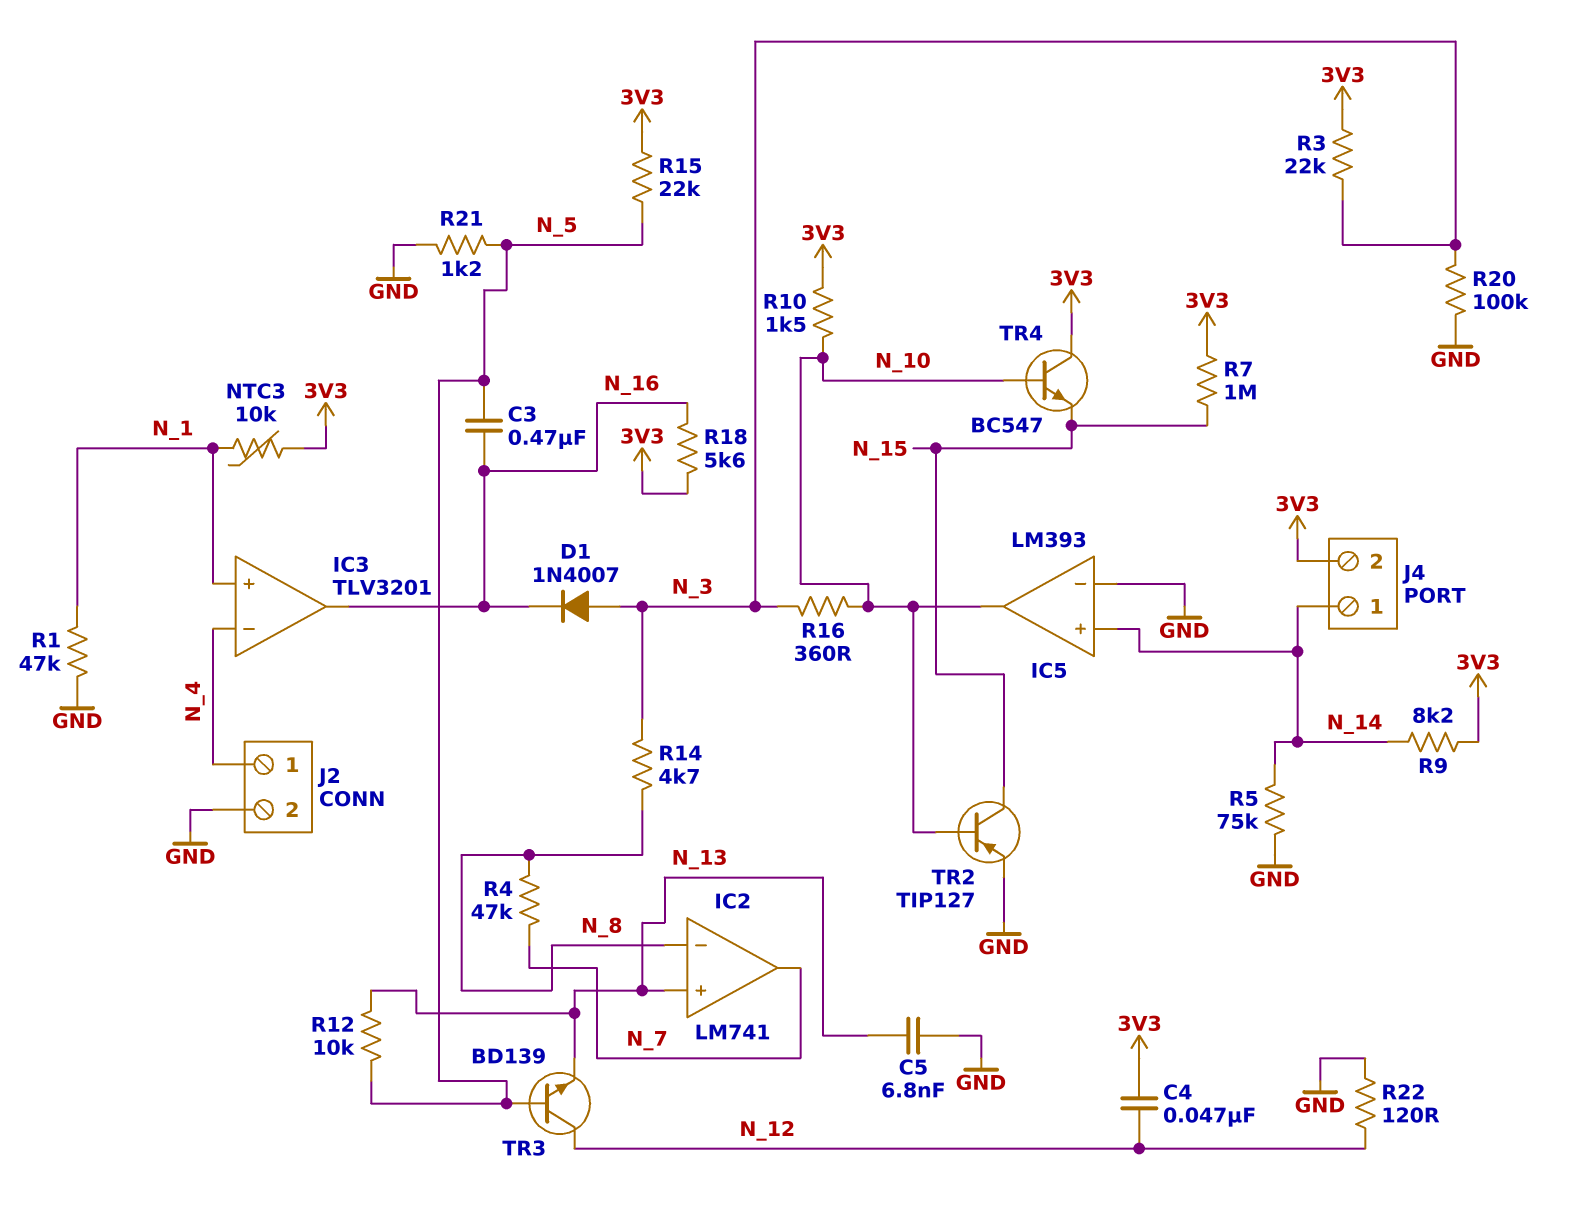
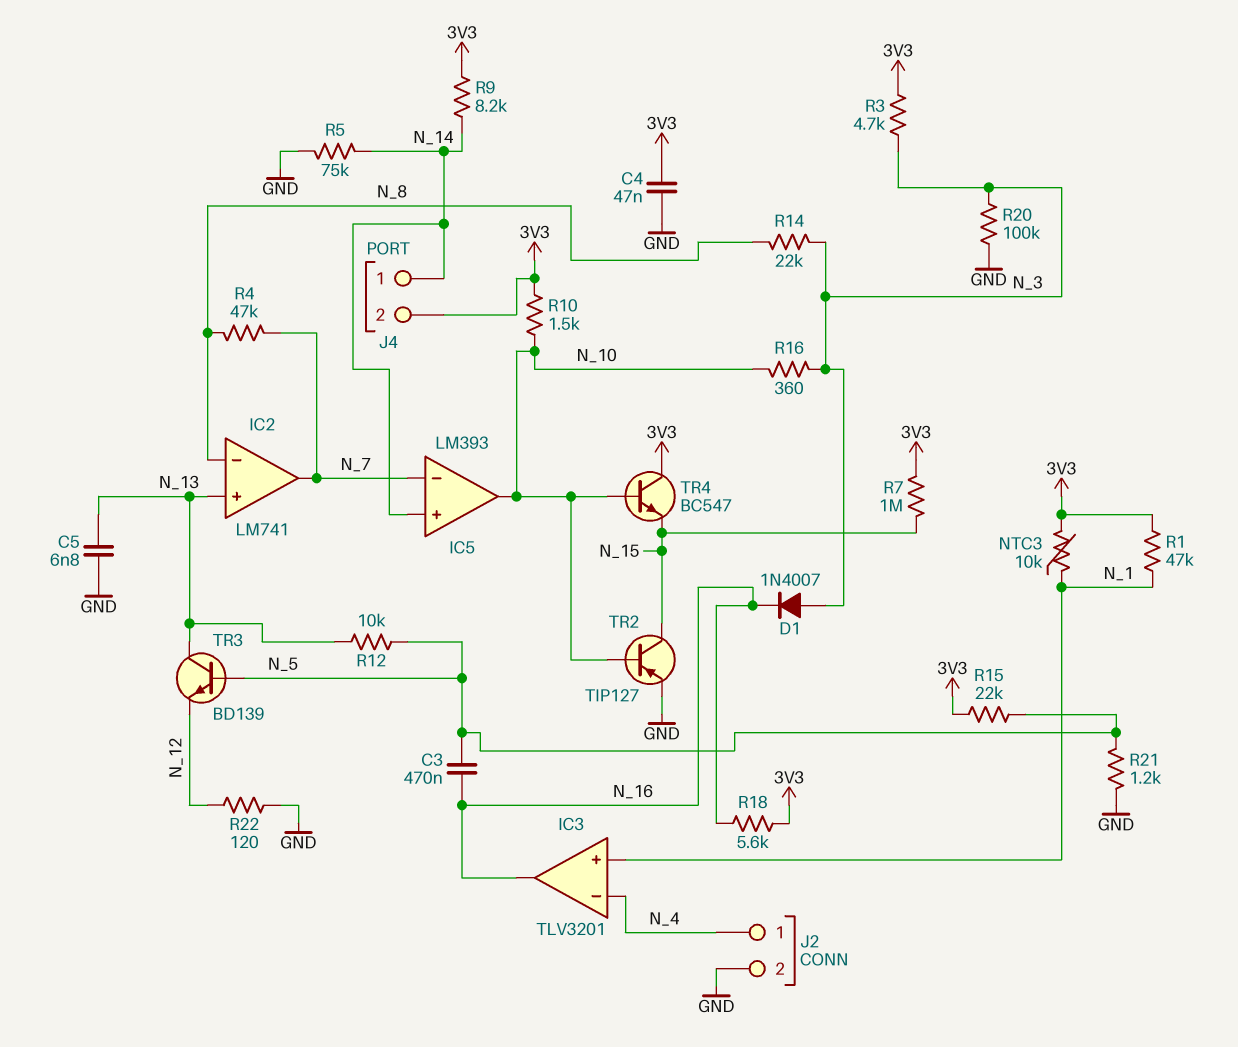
C4: 47nF (3V3, N_12) -> 47nF (3V3, GND)
IC5 pin in-: GND -> N_7
R1: 47k (GND, N_1) -> 47k (3V3, N_1)
R3: 22k (3V3, N_3) -> 4.7k (3V3, N_3)
R14: 4.7k (N_3, N_8) -> 22k (N_3, N_8)
TR3: NPN BD139 (B N_5, C N_12, E N_13) -> NPN BD139 (B N_5, C N_13, E N_12)

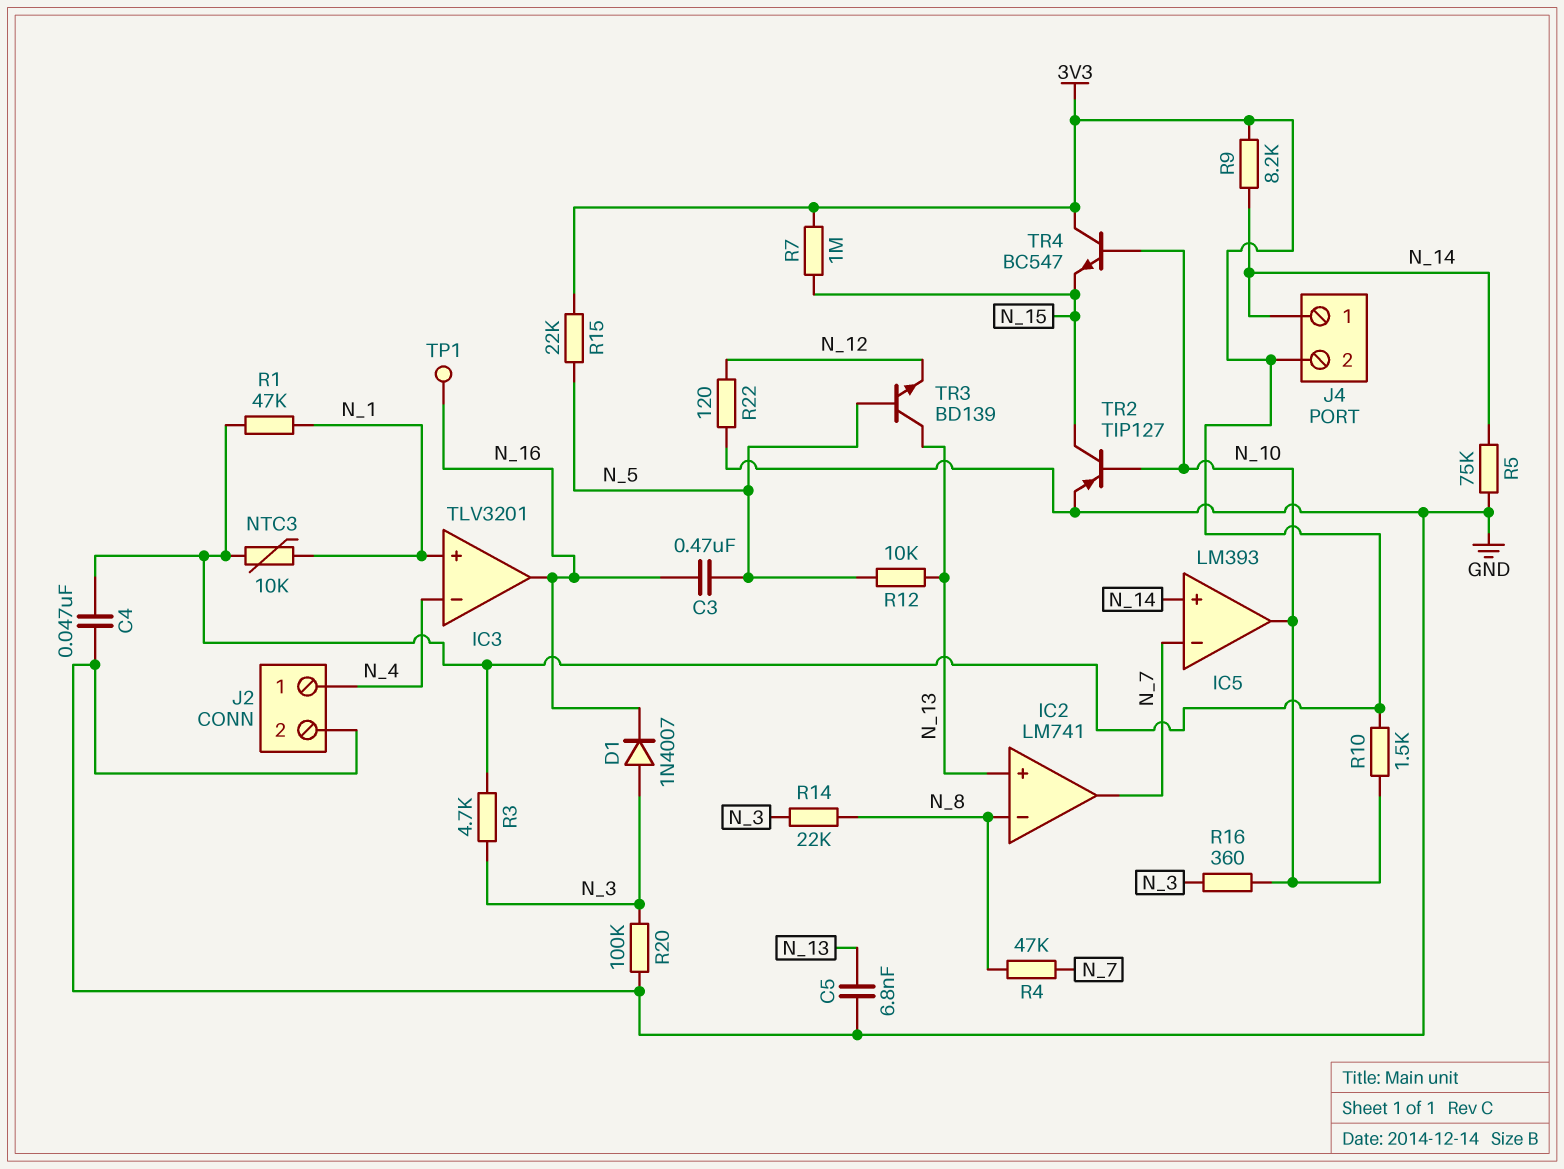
R18: 5.6k (3V3, N_16) -> none
R21: 1.2k (GND, N_5) -> none
TP1: none -> test point (N_16)

